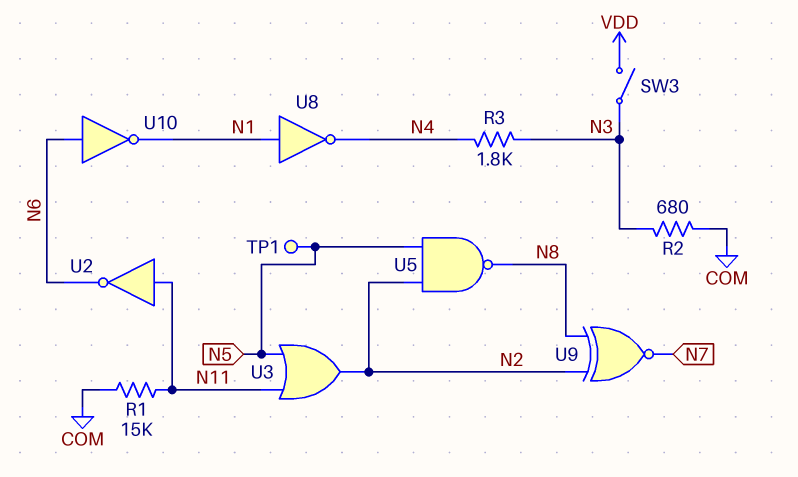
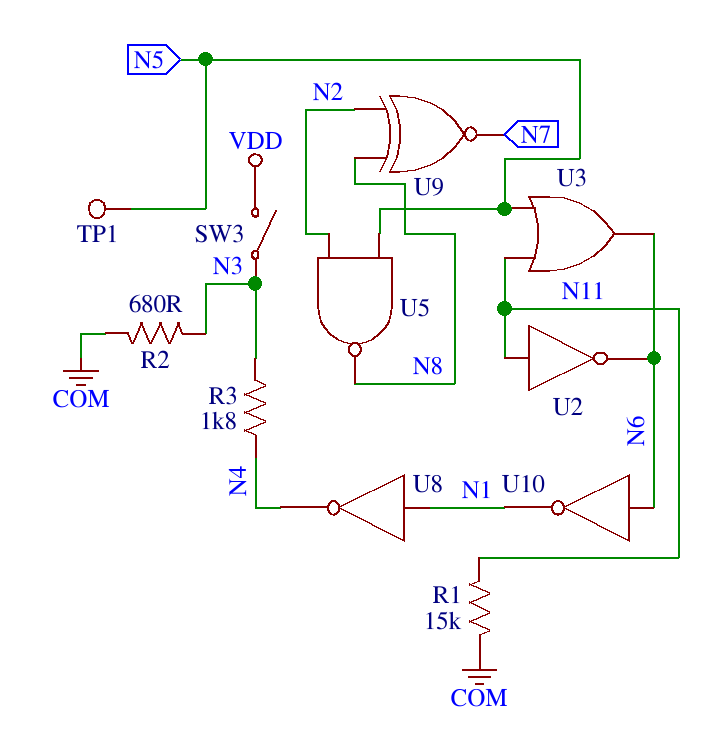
U3: OR (in N5, in N11, out N2) -> OR (in N5, in N11, out N6)

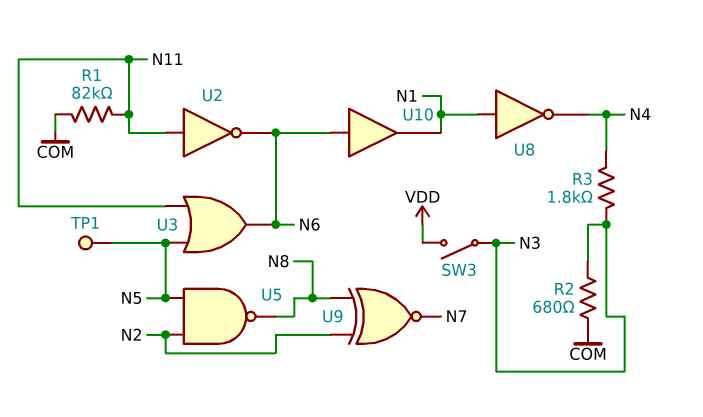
R1: 15k (COM, N11) -> 82k (COM, N11)
U10: NOT (in N6, out N1) -> buffer (in N6, out N1)

